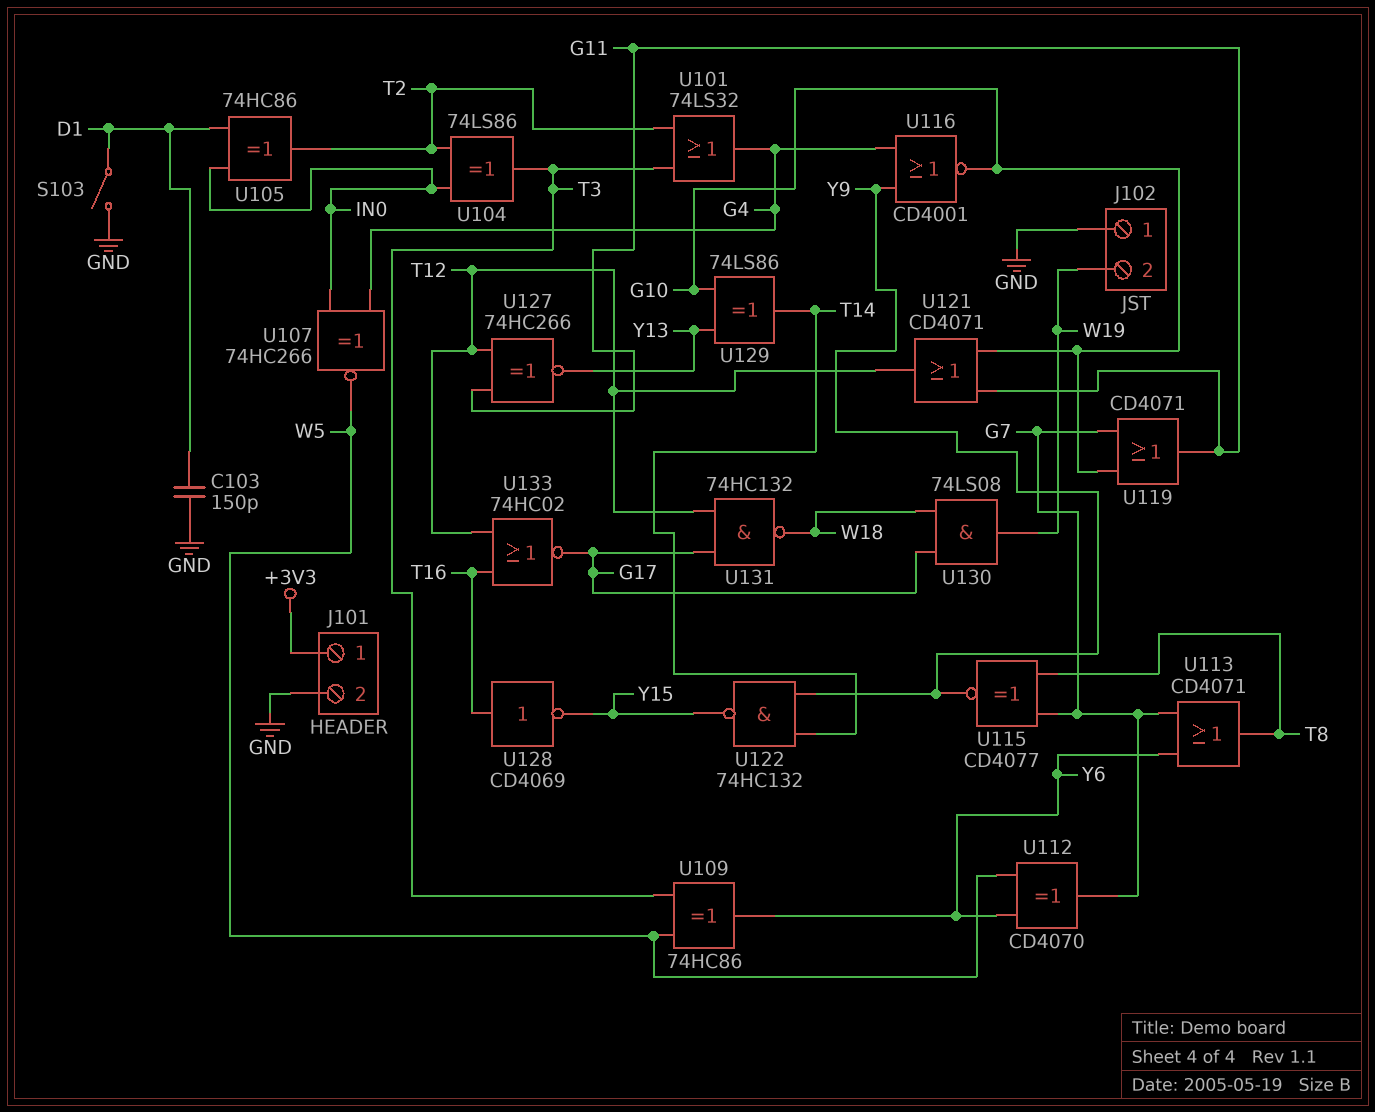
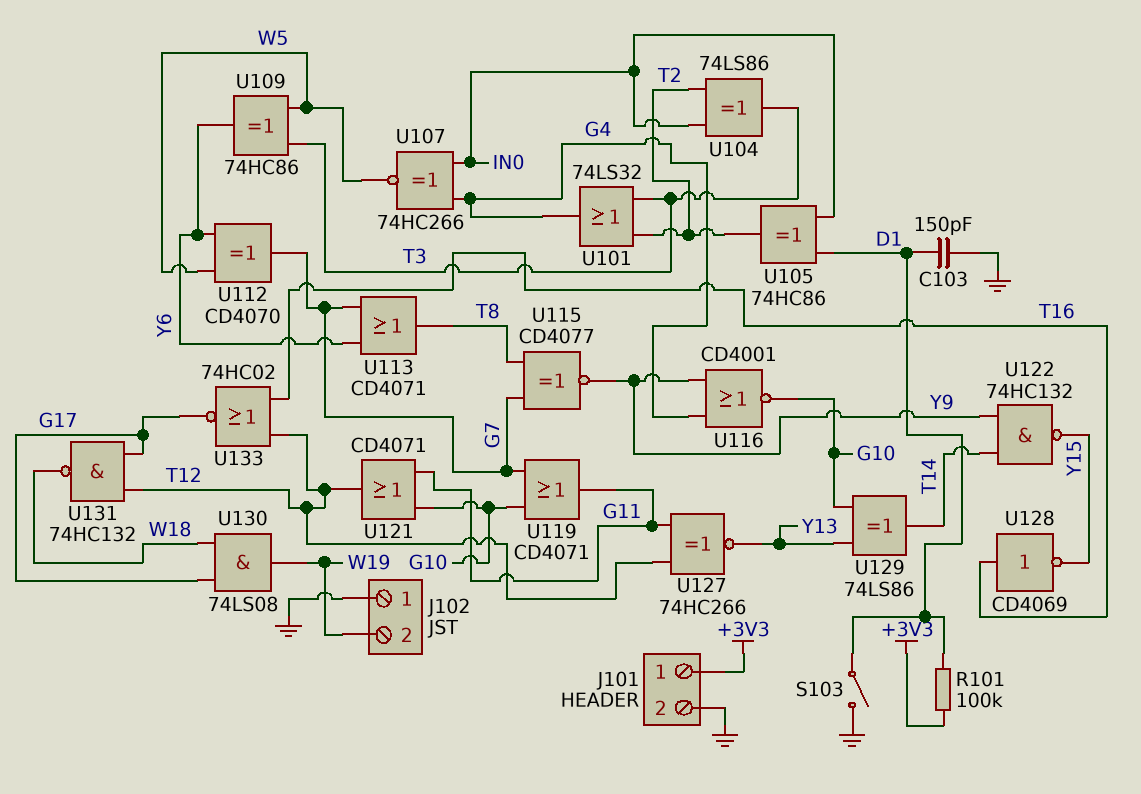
R101: none -> 100k (+3V3, D1)

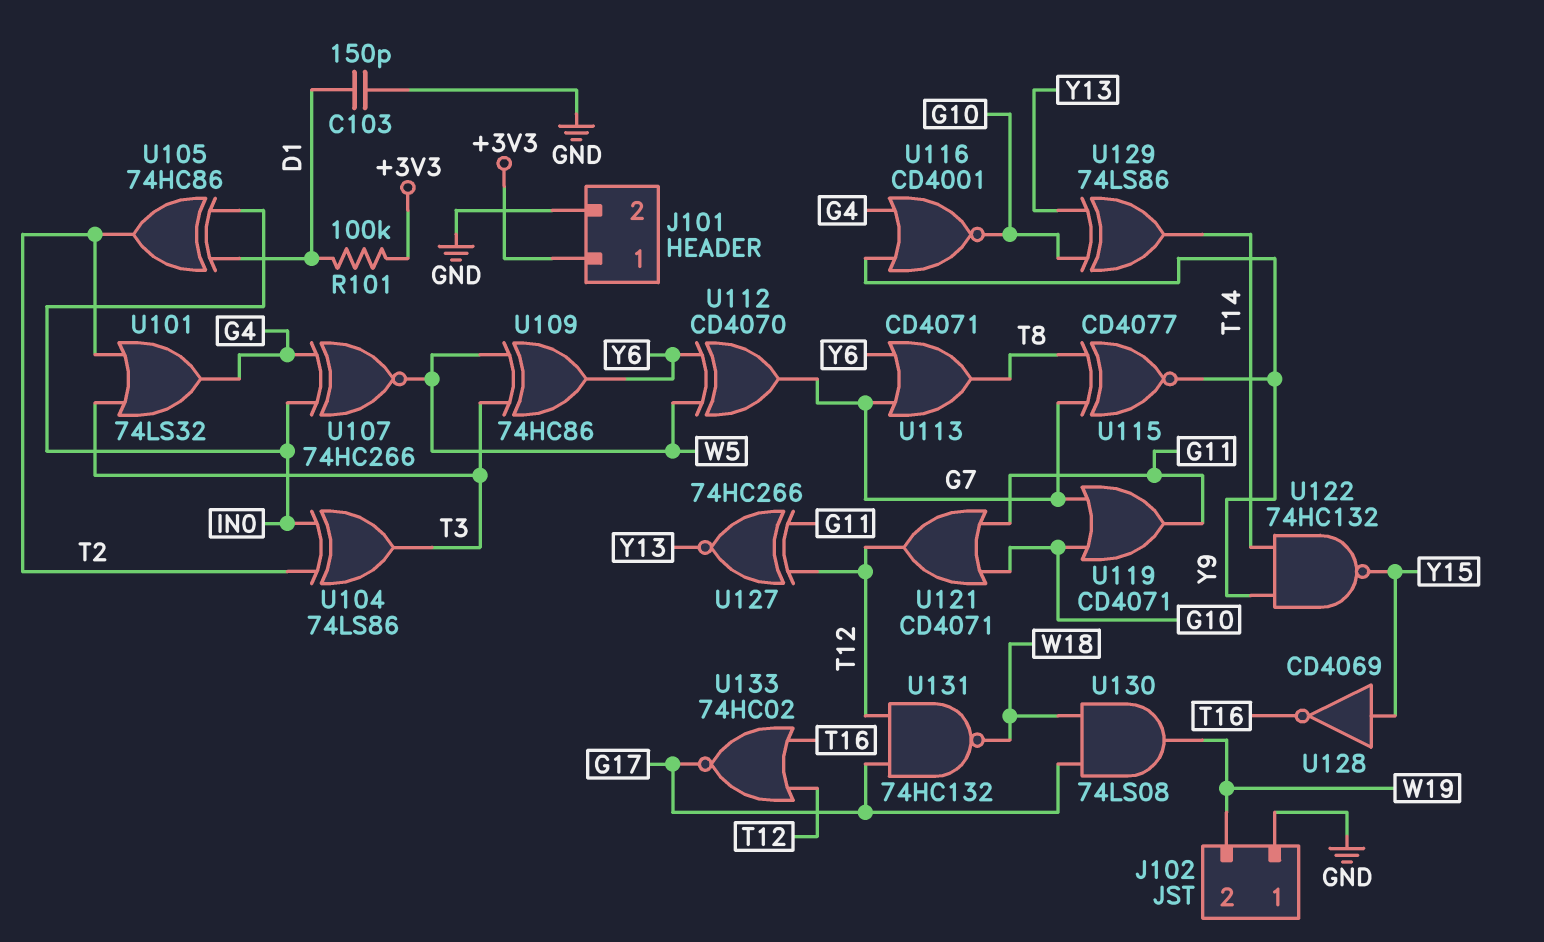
S103: switch (D1, GND) -> none
U128: NOT CD4069 (in T16, out Y15) -> NOT CD4069 (in Y15, out T16)

